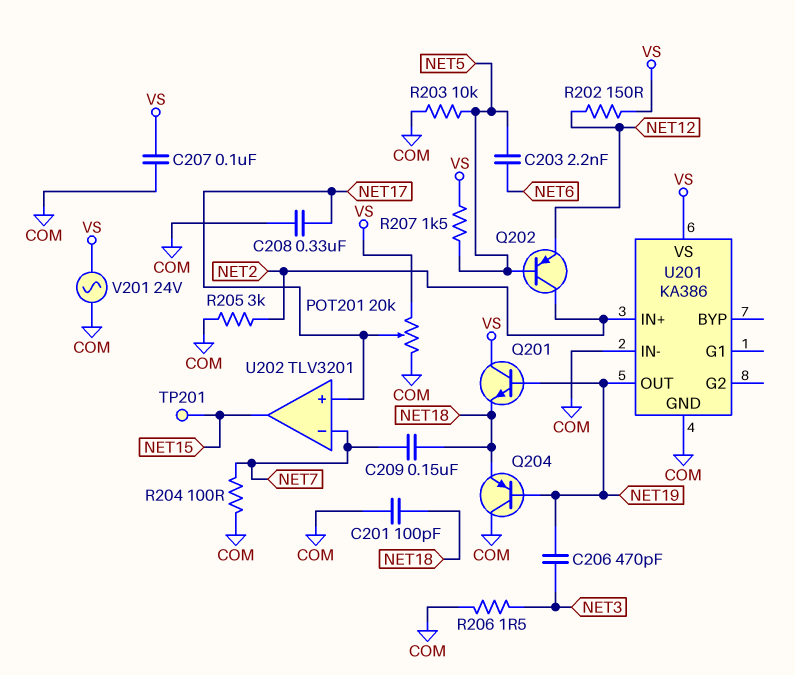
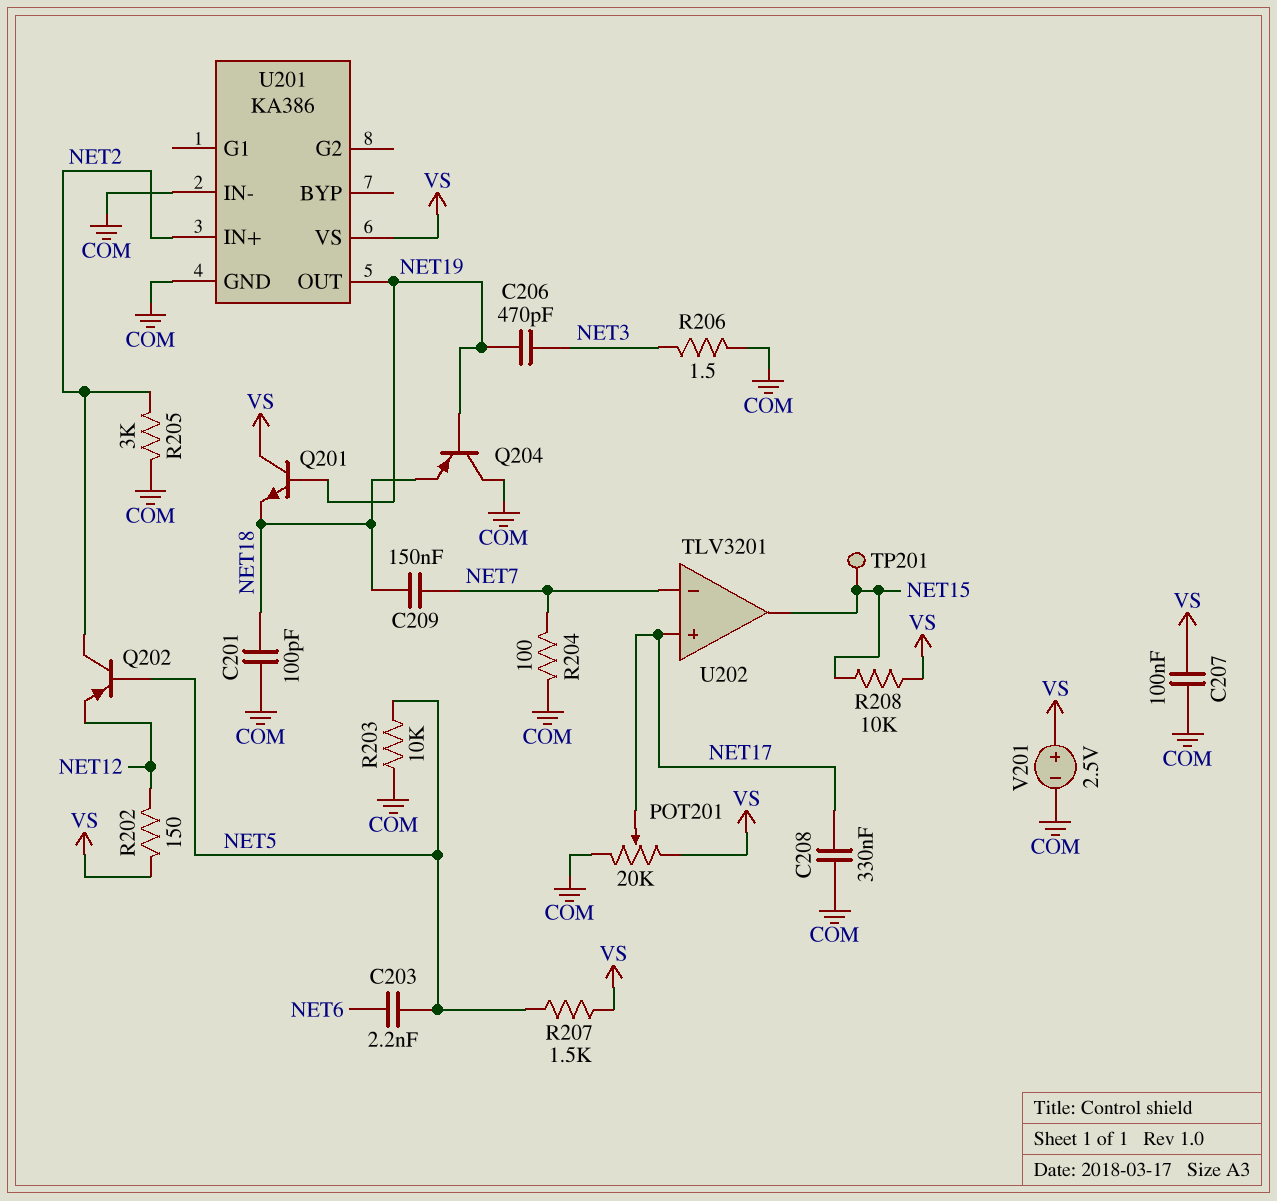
R208: none -> 10k (NET15, VS)
V201: AC 24V (COM, VS) -> 2.5V (plus VS, minus COM)

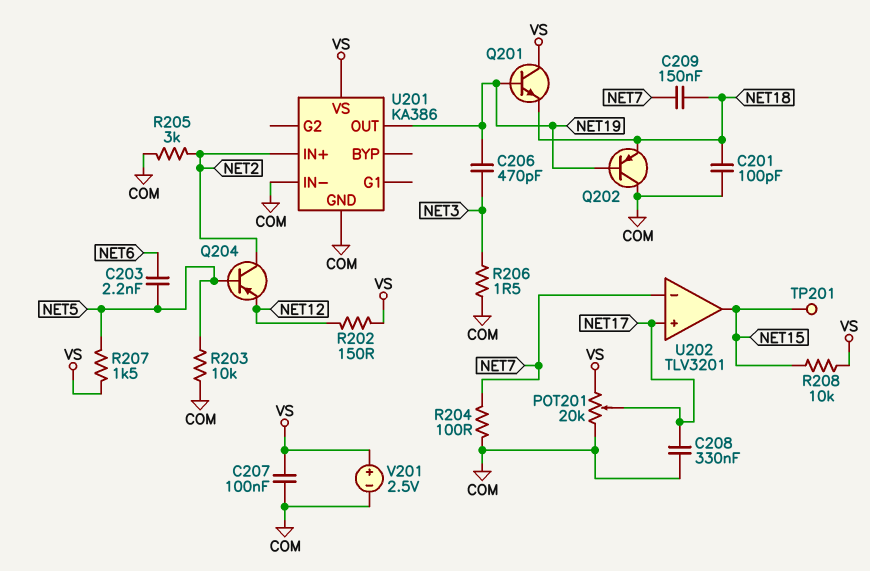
Q202: PNP (B NET5, C NET2, E NET12) -> PNP (B NET19, C COM, E NET18)
Q204: PNP (B NET19, C COM, E NET18) -> PNP (B NET5, C NET2, E NET12)

